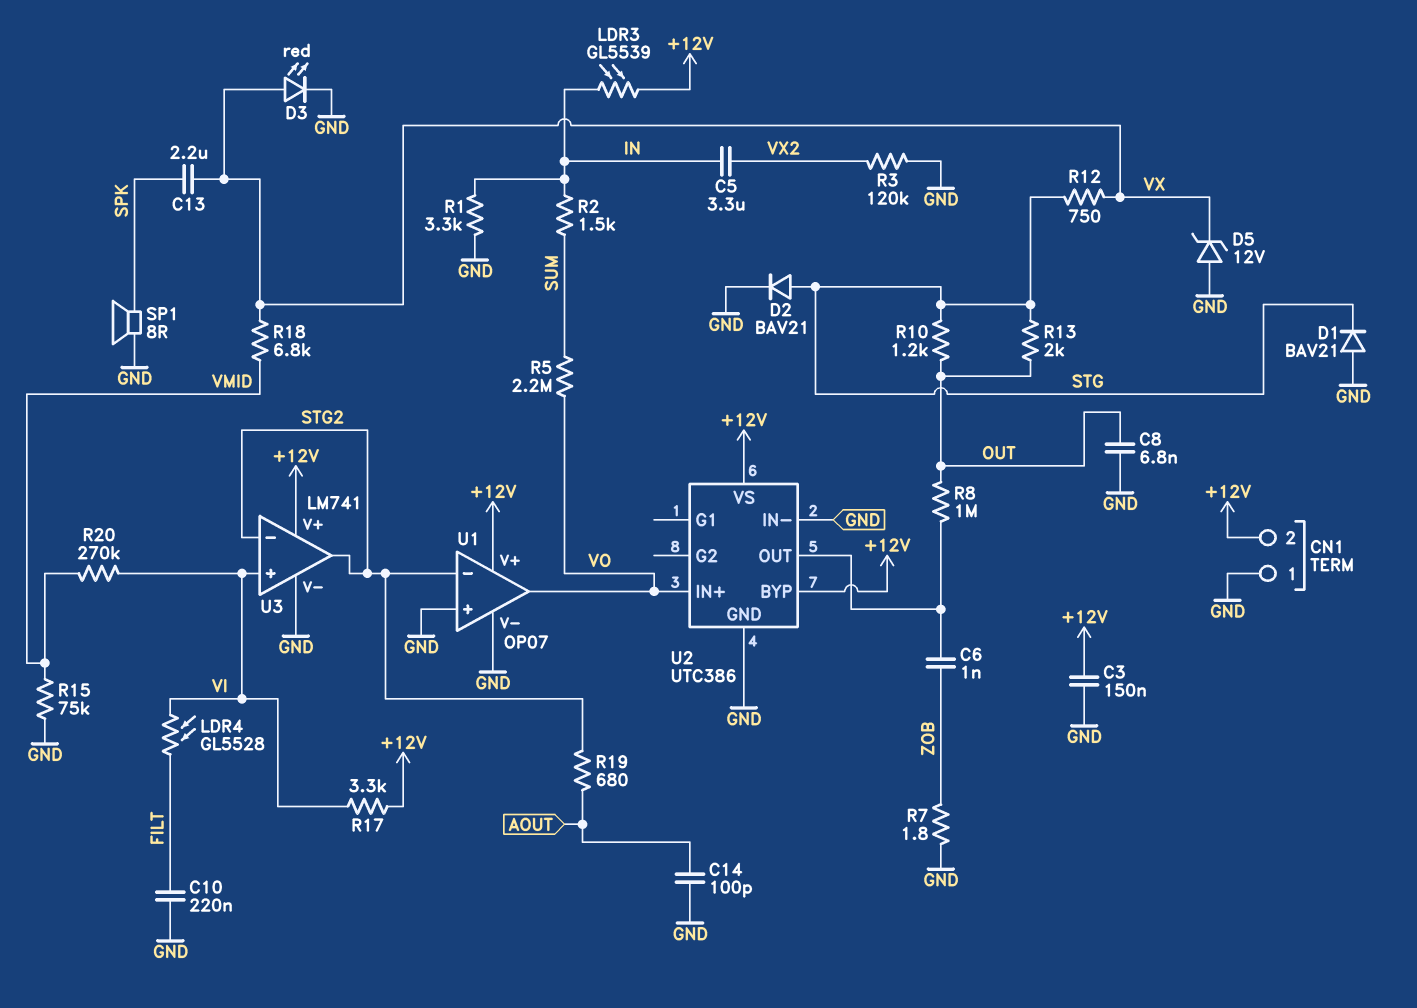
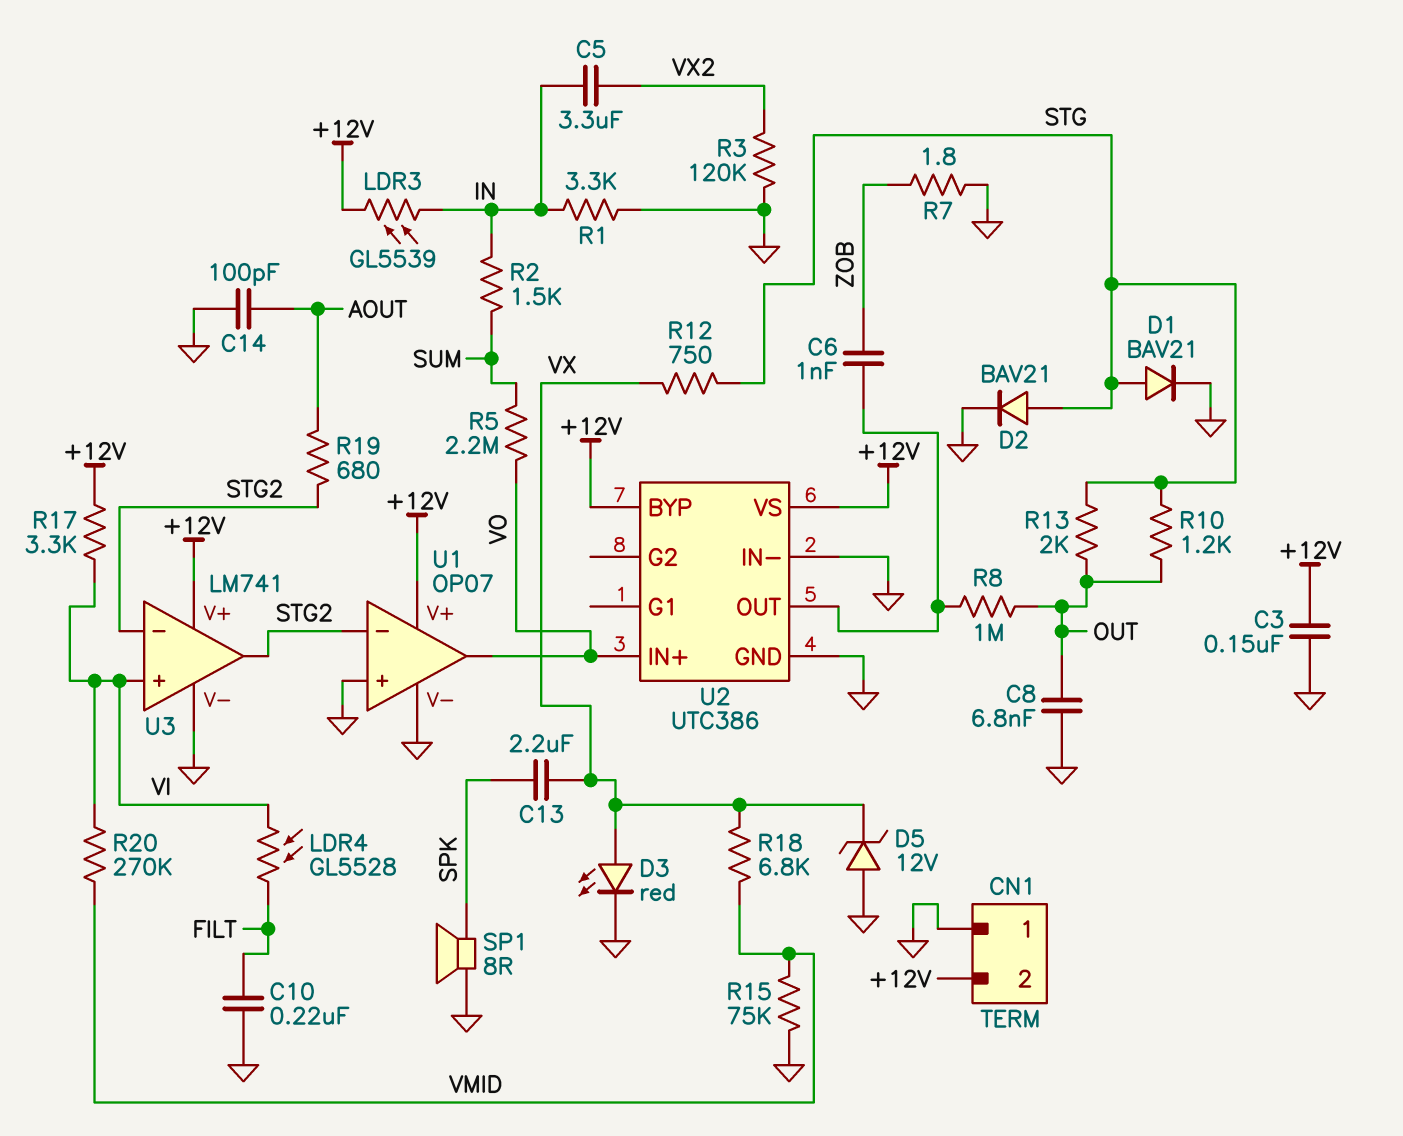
D1: diode BAV21 (A GND, K STG) -> diode BAV21 (A STG, K GND)

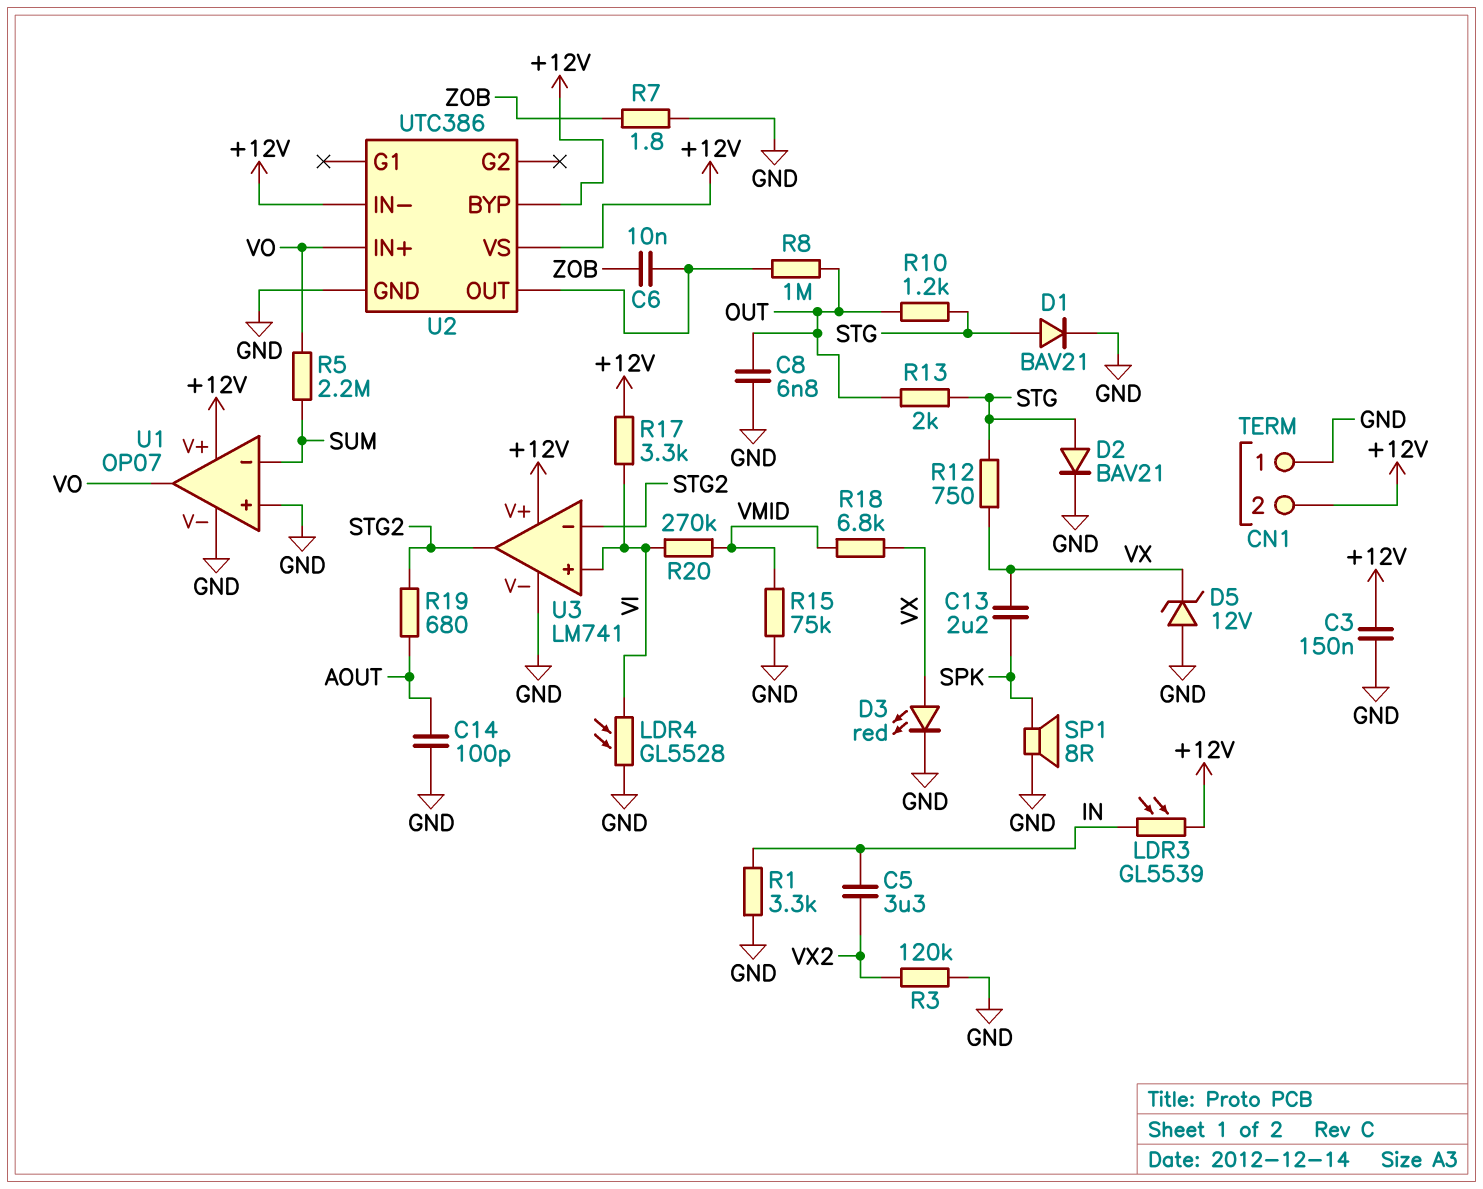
C6: 1nF (U2/OUT, ZOB) -> 10nF (U2/OUT, ZOB)
C10: 220nF (FILT, GND) -> none
LDR4: GL5528 (FILT, VI) -> GL5528 (GND, VI)
R2: 1.5k (IN, SUM) -> none
U1 pin in-: STG2 -> SUM
U2 pin IN-: GND -> +12V

